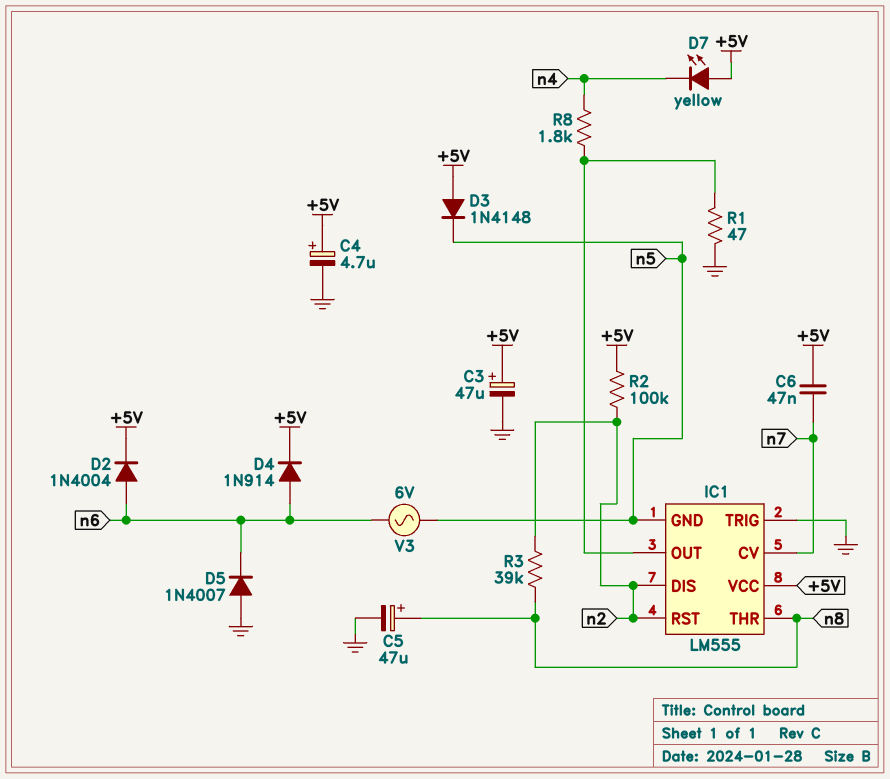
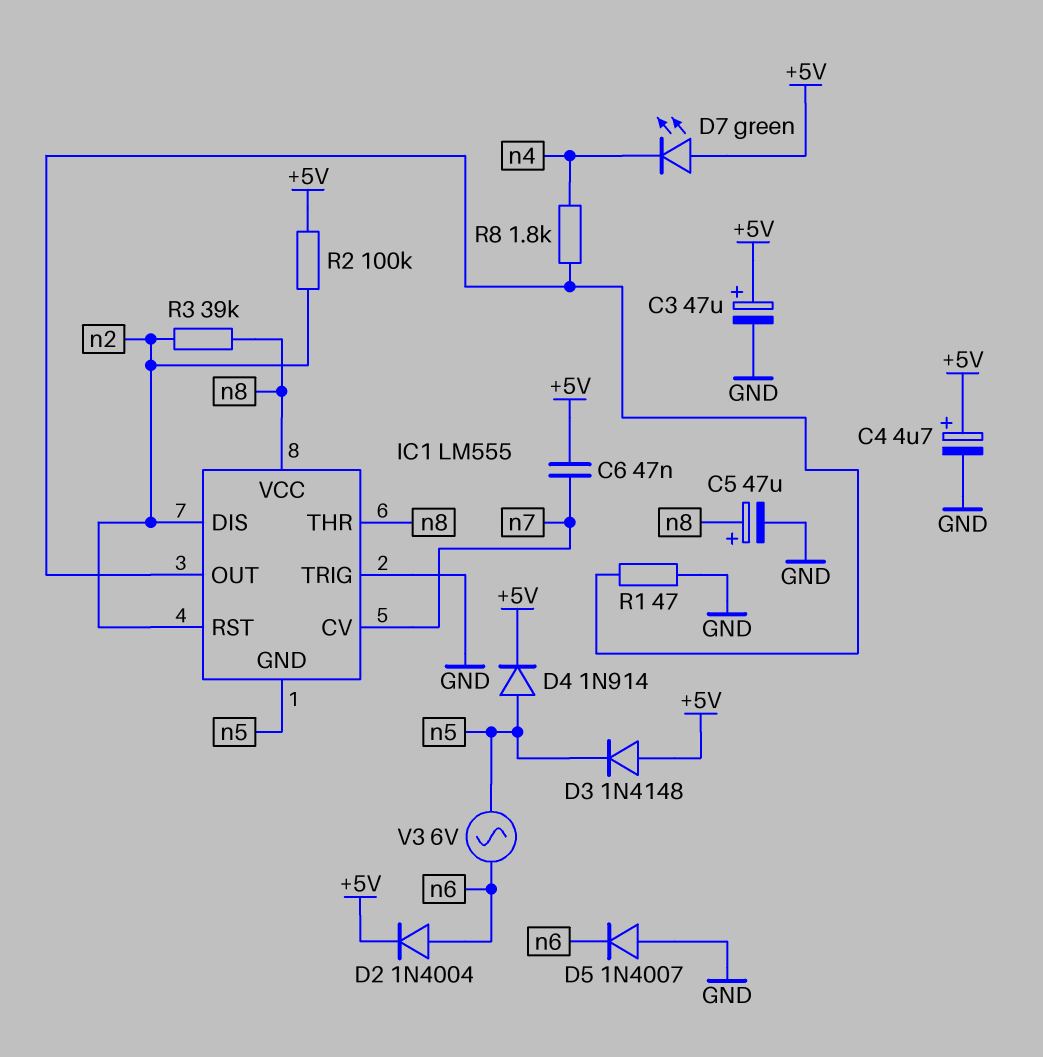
D4: diode 1N914 (A n6, K +5V) -> diode 1N914 (A n5, K +5V)
D7: LED yellow (A +5V, K n4) -> LED green (A +5V, K n4)
IC1 pin VCC: +5V -> n8

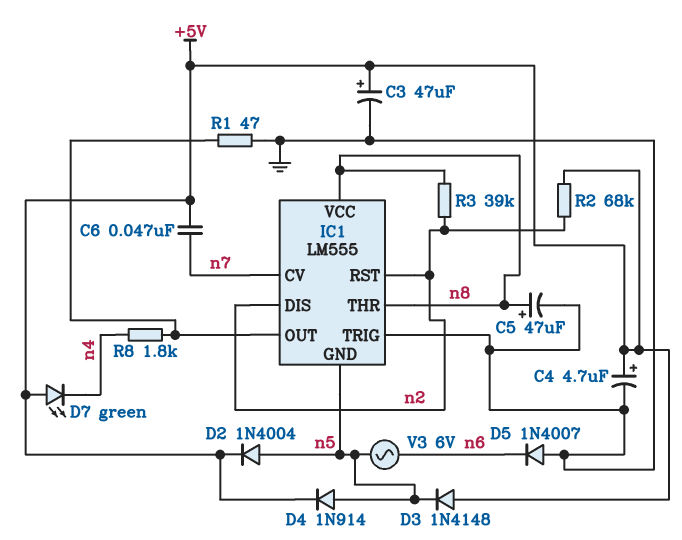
D2: diode 1N4004 (A n6, K +5V) -> diode 1N4004 (A n5, K +5V)
R2: 100k (+5V, n2) -> 68k (+5V, n2)

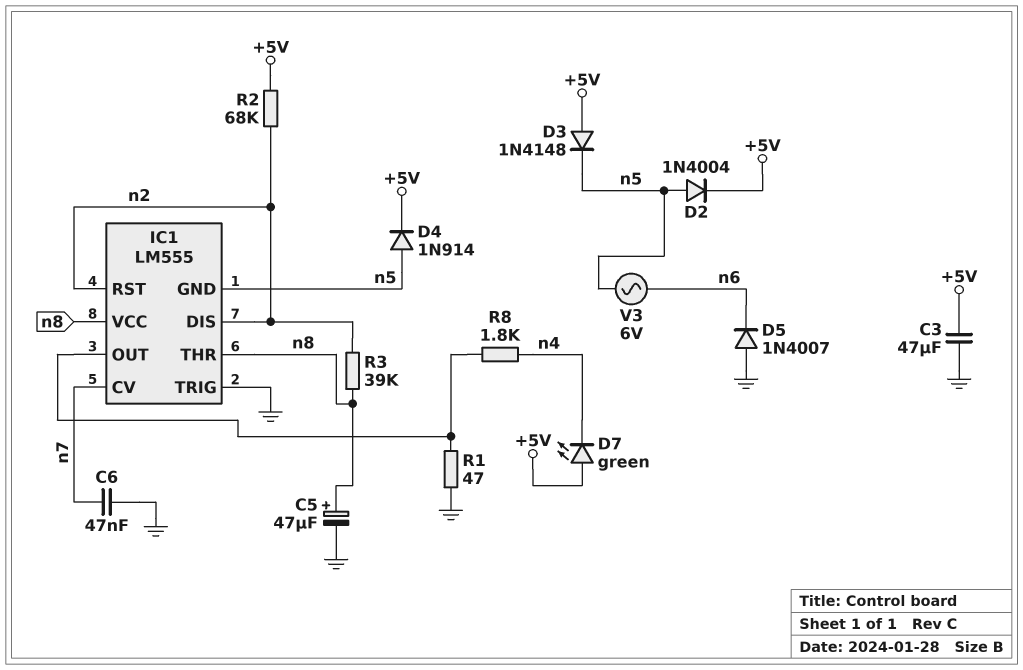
C3: 47uF (plus +5V, minus GND) -> 47uF (+5V, GND)
C4: 4.7uF (plus +5V, minus GND) -> none
C6: 47nF (+5V, n7) -> 47nF (GND, n7)

